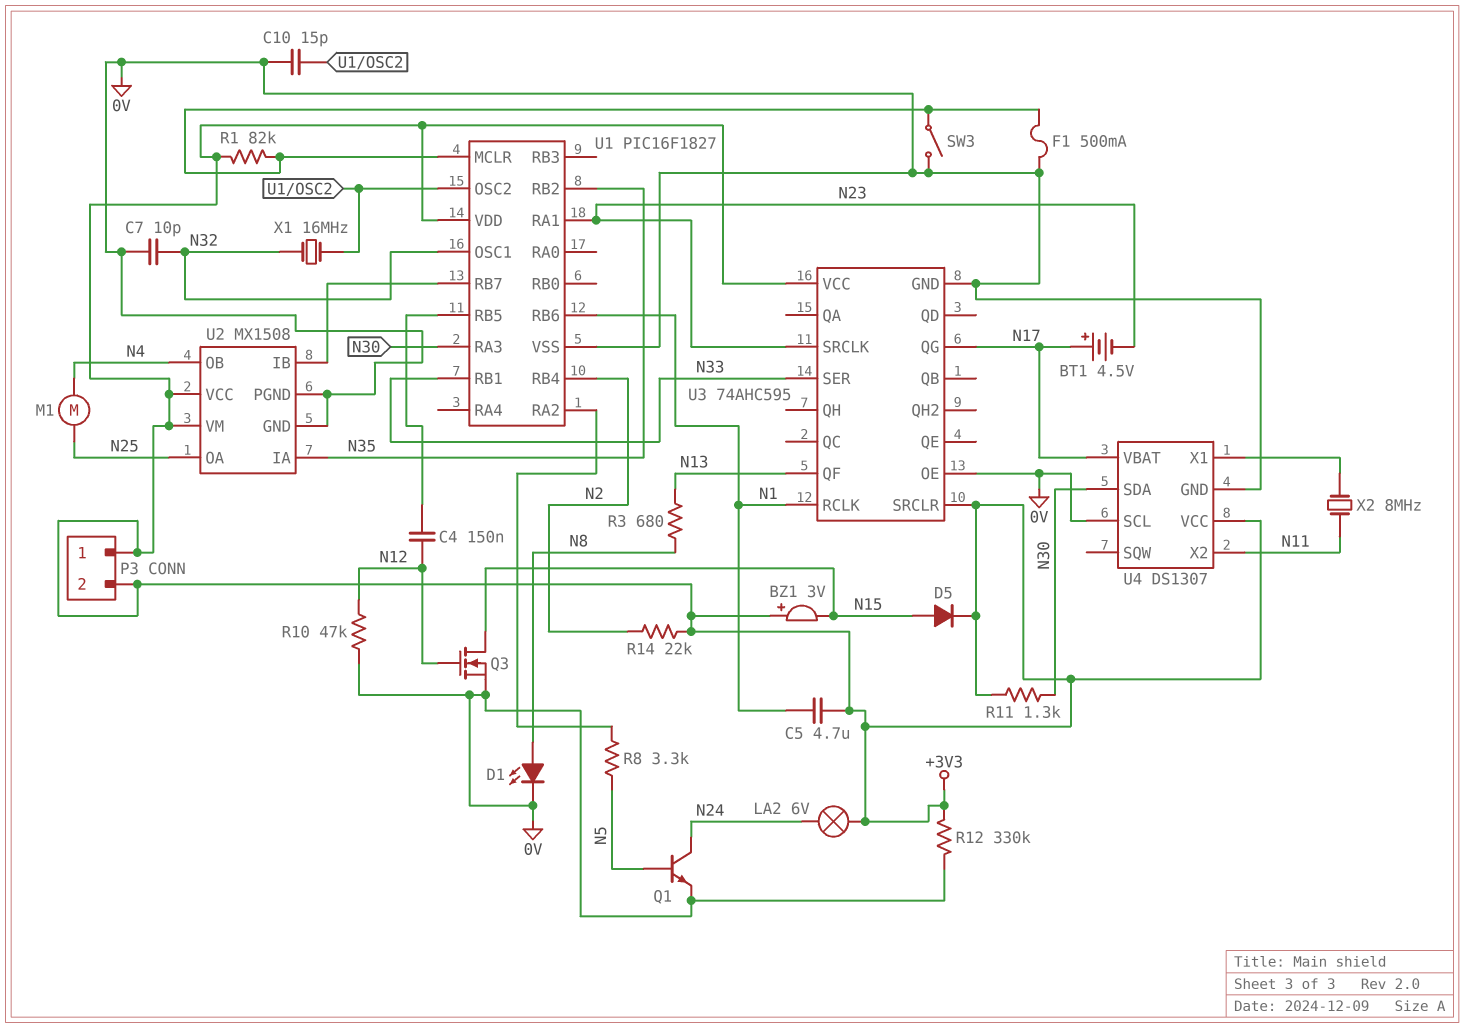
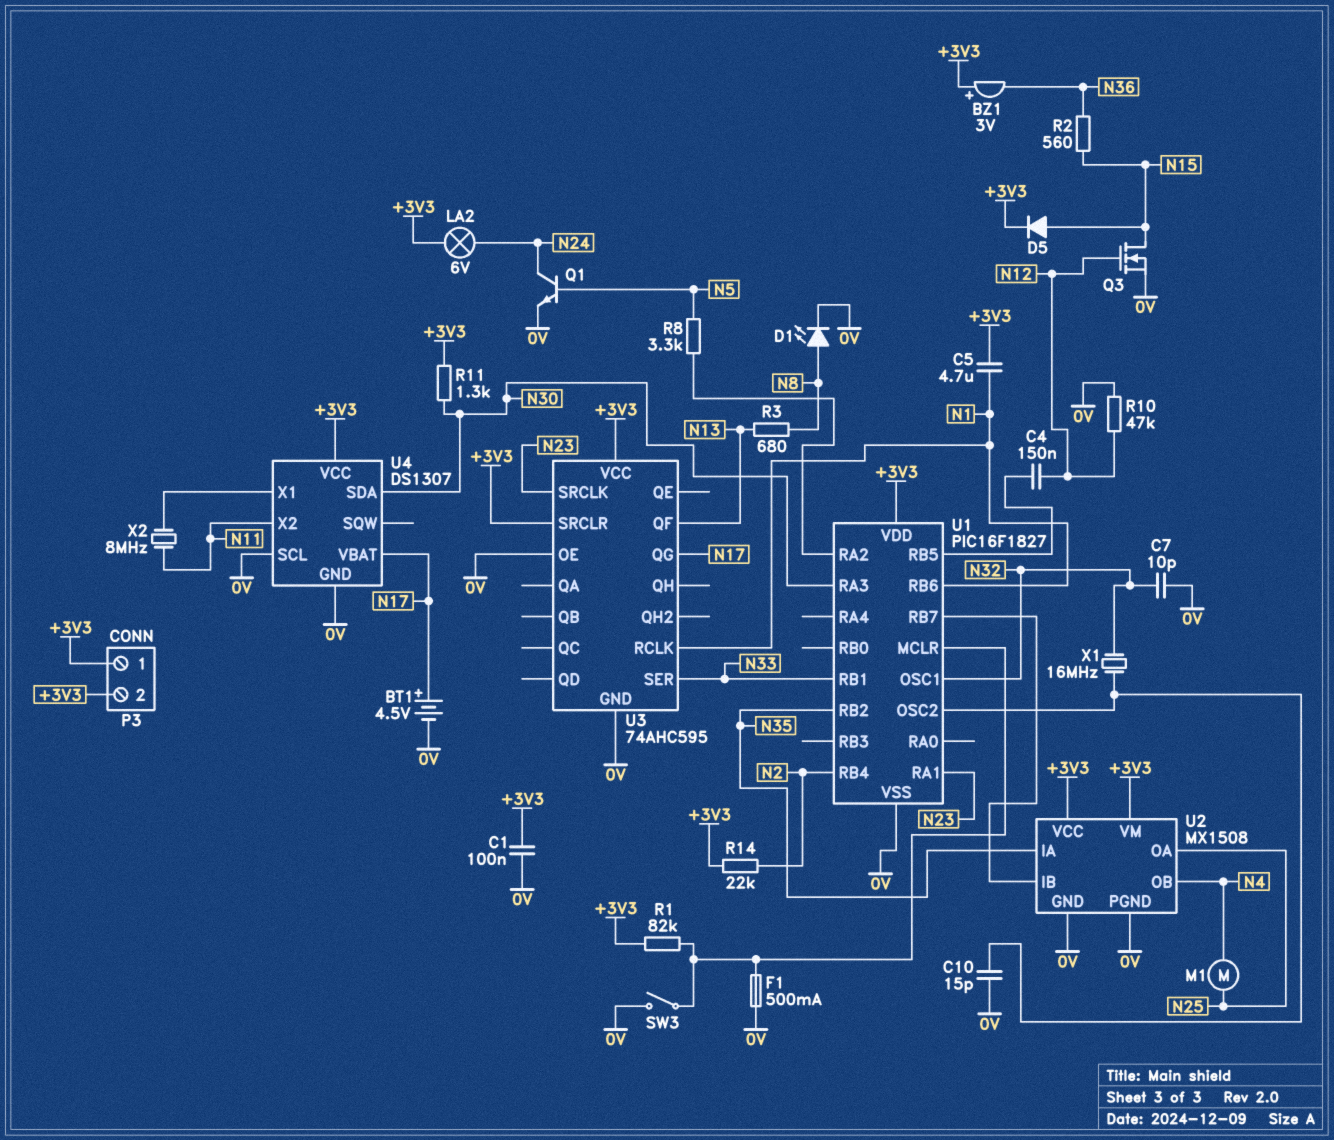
BT1: 4.5V (plus N17, minus N23) -> 4.5V (plus N17, minus 0V)
BZ1: buzzer 3V (plus +3V3, minus N15) -> buzzer 3V (plus +3V3, minus N36)
C1: none -> 100nF (+3V3, 0V)
R2: none -> 560 (N15, N36)
R12: 330k (+3V3, 0V) -> none

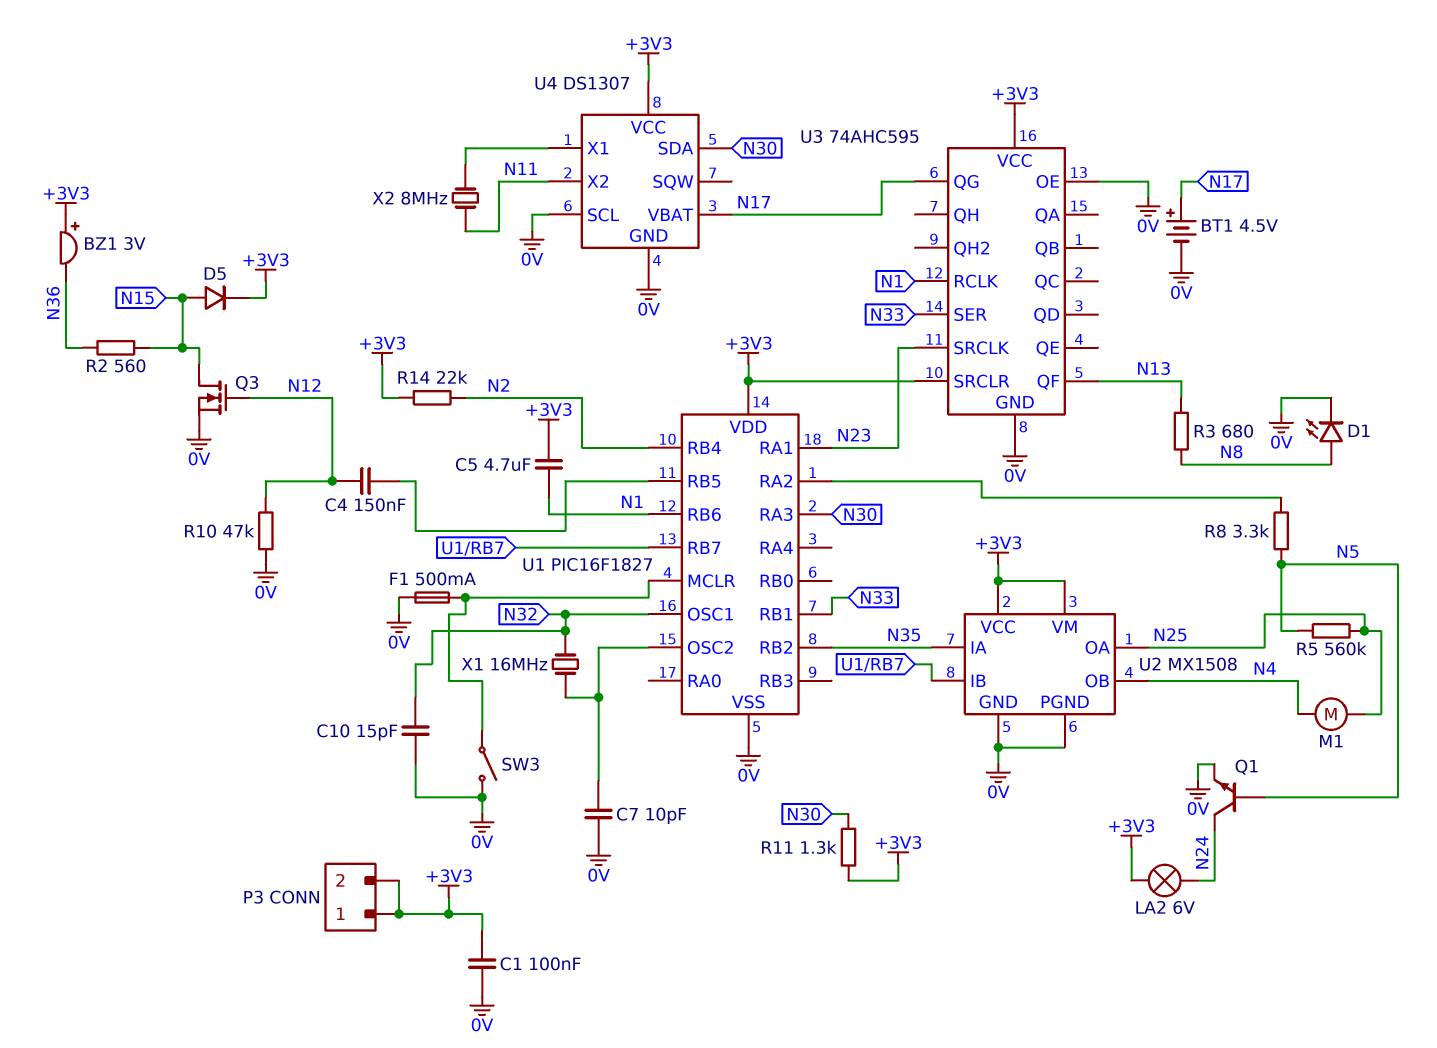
C7: 10pF (0V, N32) -> 10pF (0V, U1/OSC2)
C10: 15pF (0V, U1/OSC2) -> 15pF (0V, N32)
R1: 82k (+3V3, U1/MCLR) -> none
R5: none -> 560k (N5, N25)

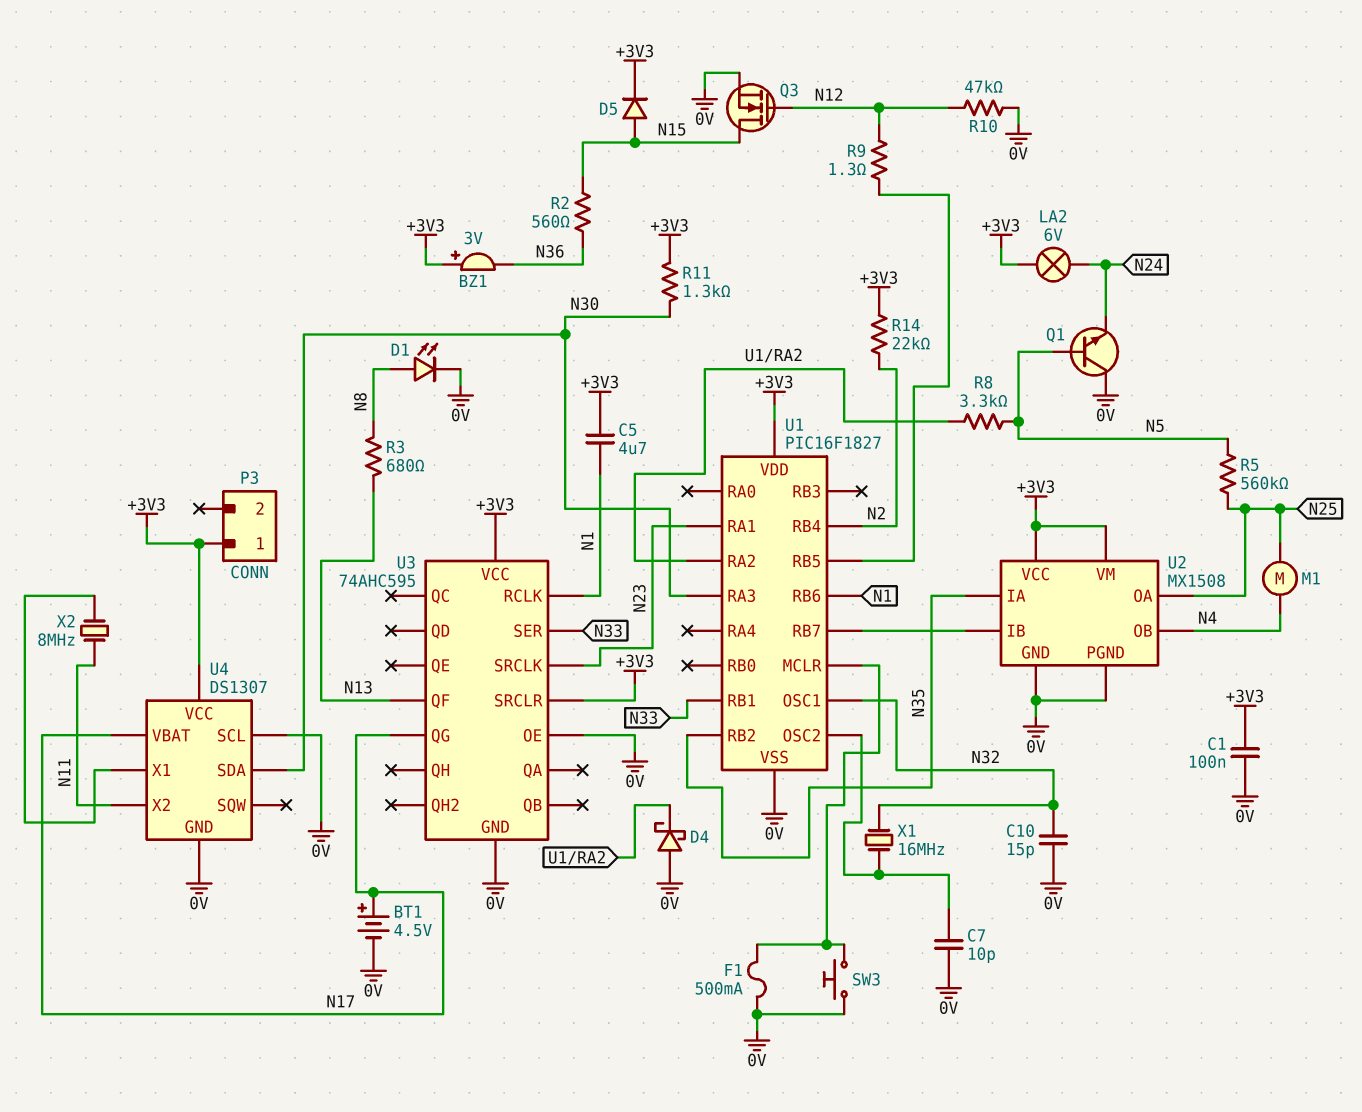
C4: 150nF (N12, U1/RB5) -> none
D4: none -> schottky (A 0V, K U1/RA2)
P3 pin 2: +3V3 -> none
Q1: NPN (B N5, C N24, E 0V) -> NPN (B N5, C 0V, E N24)
R9: none -> 1.3 (N12, U1/RB5)
SW3: switch (0V, U1/MCLR) -> button (0V, U1/MCLR)

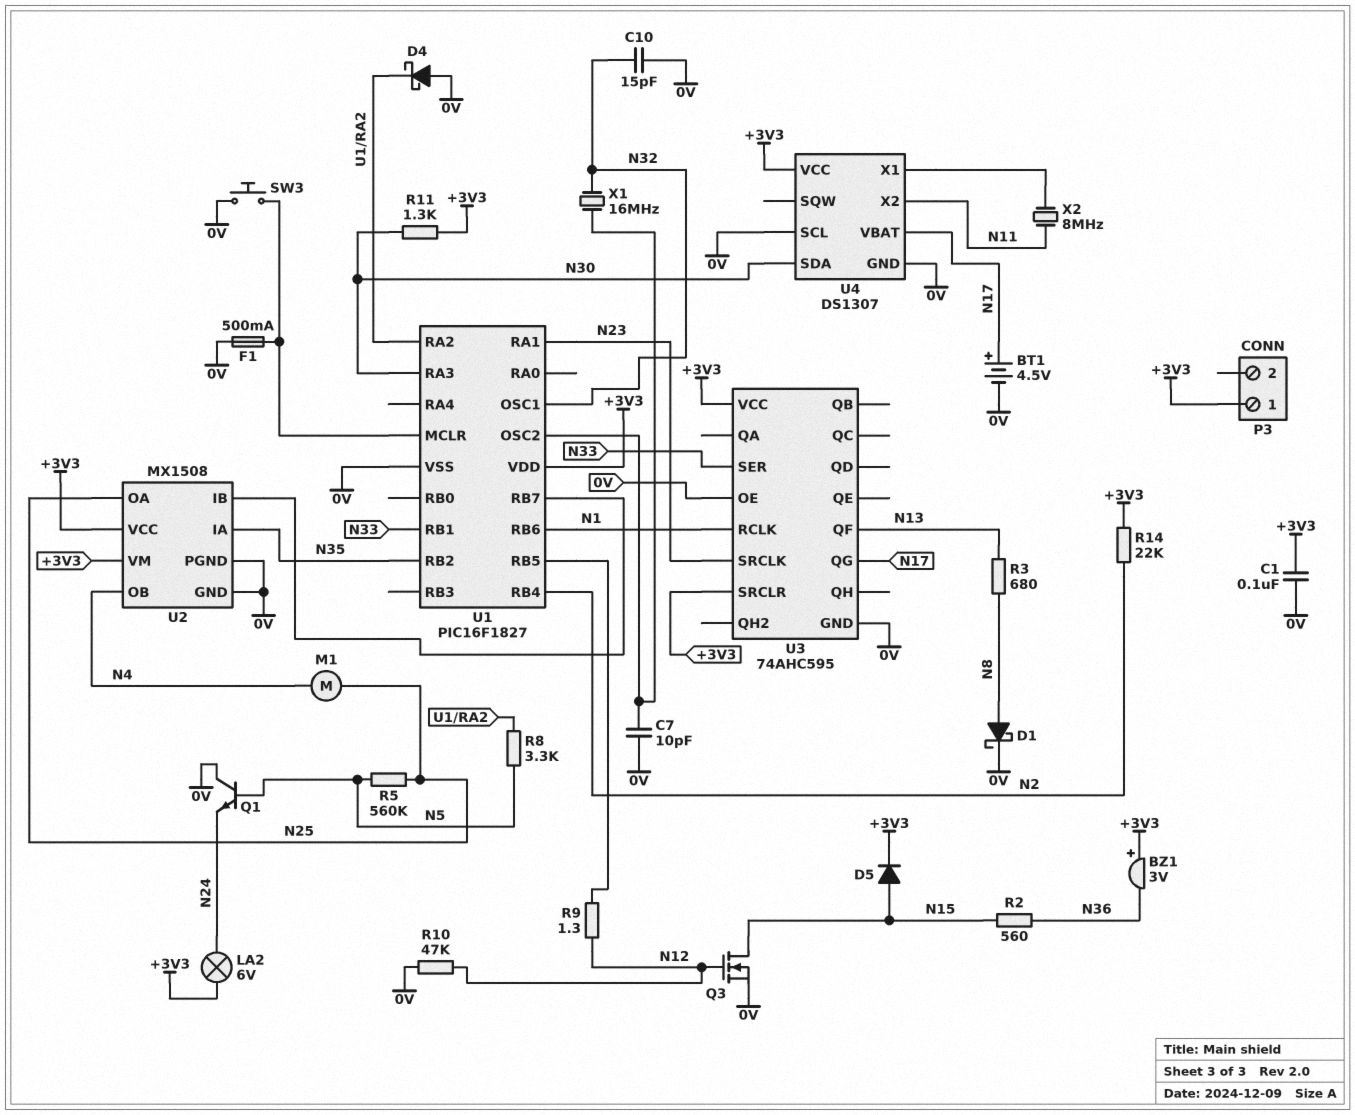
C5: 4.7uF (+3V3, N1) -> none
D1: LED (A N8, K 0V) -> schottky (A N8, K 0V)

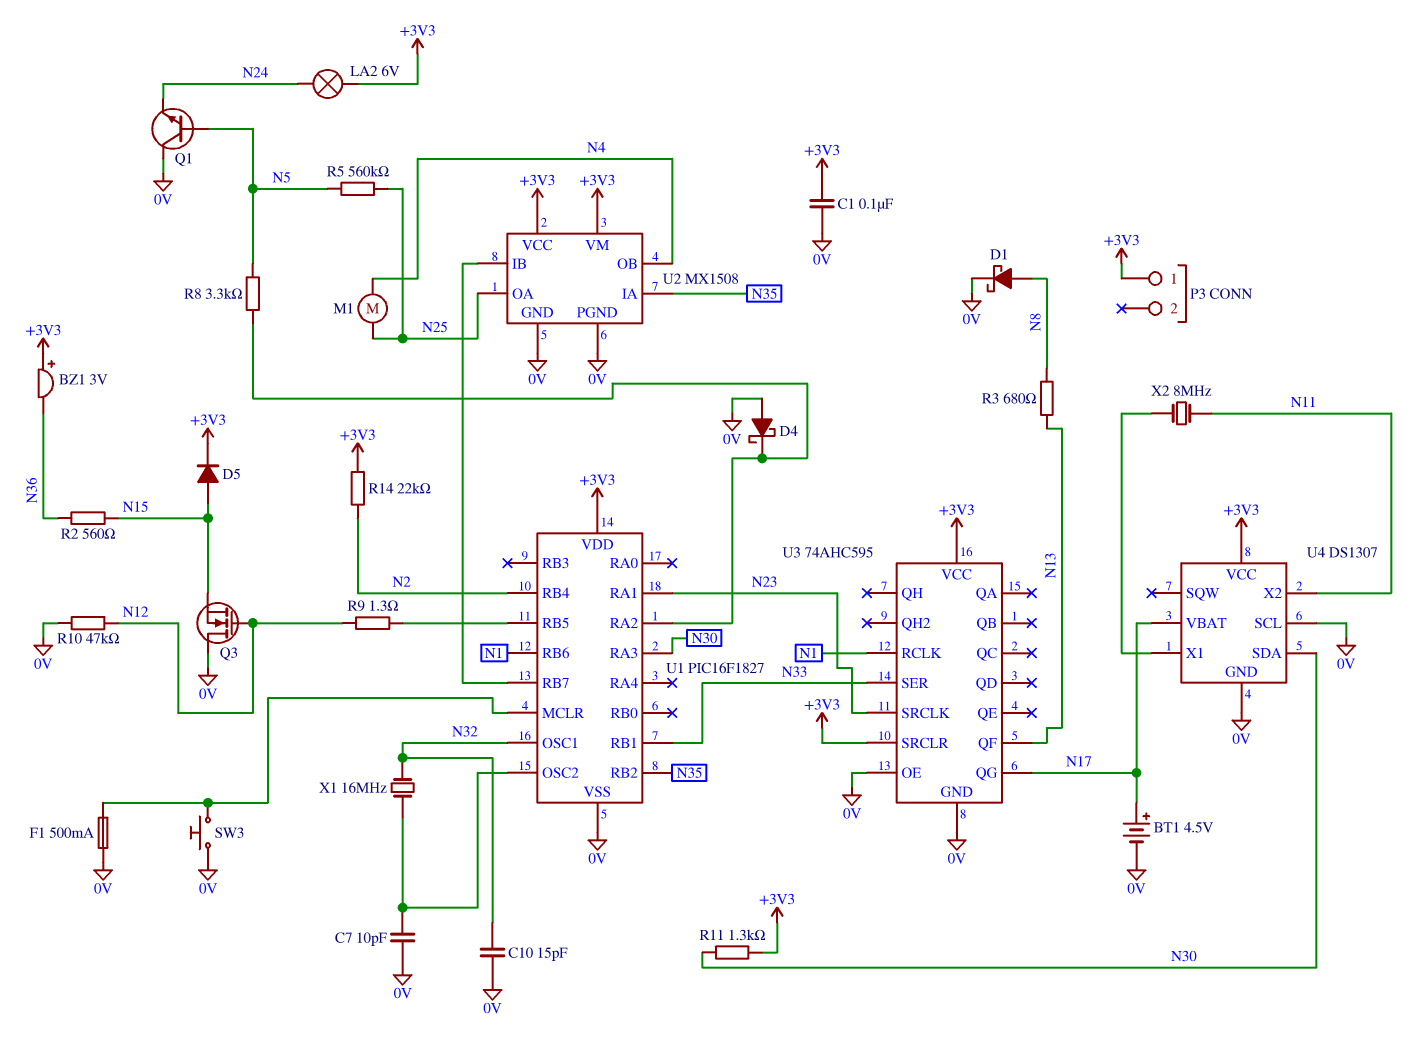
Q3: NMOS (G N12, D N15, S 0V) -> NMOS (G N12, D 0V, S N15)

